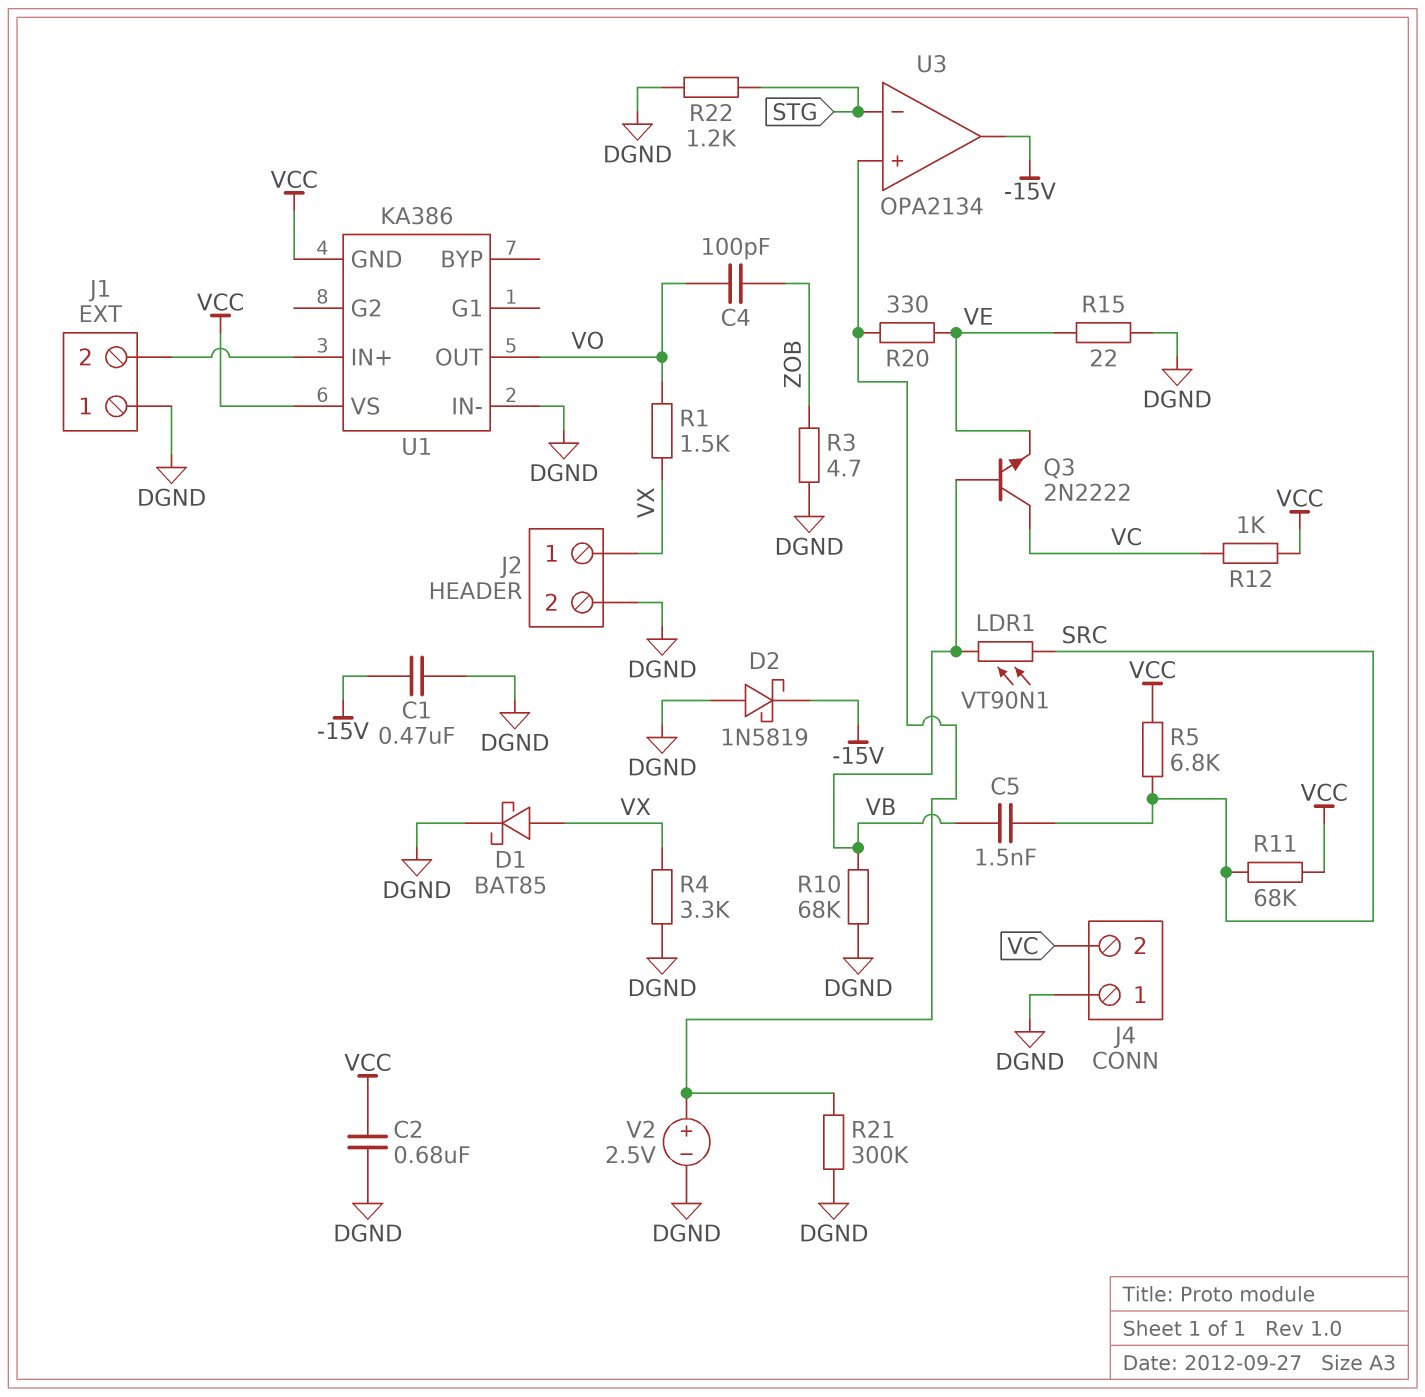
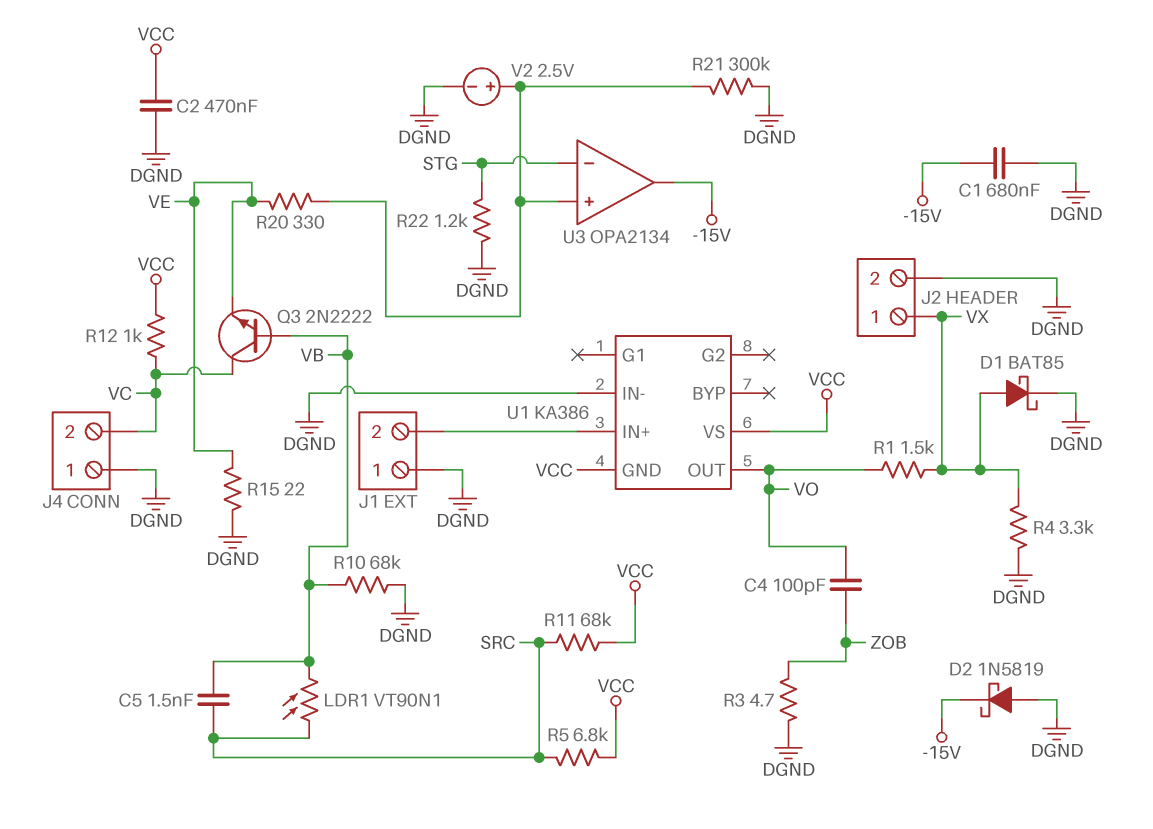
C1: 470nF (-15V, DGND) -> 680nF (-15V, DGND)
C2: 680nF (DGND, VCC) -> 470nF (DGND, VCC)

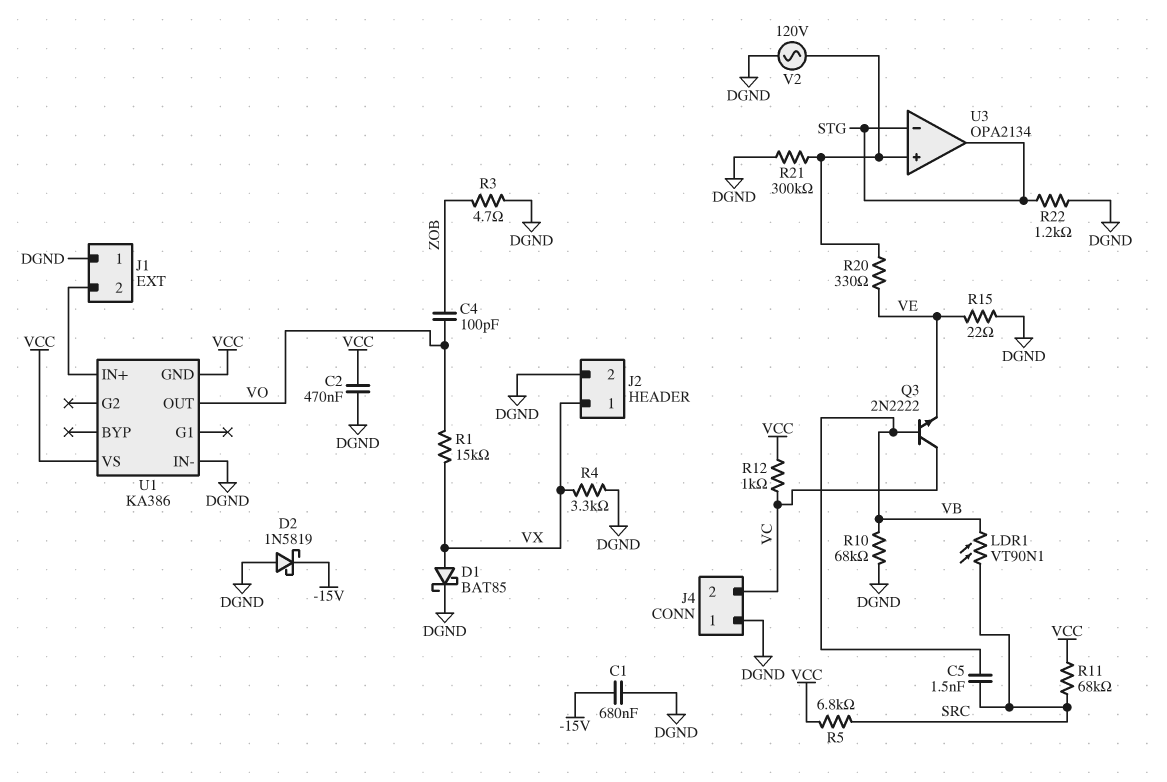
R1: 1.5k (VO, VX) -> 15k (VO, VX)
U3 pin out: -15V -> STG
V2: 2.5V (plus U3/in+, minus DGND) -> AC 120V (DGND, U3/in+)

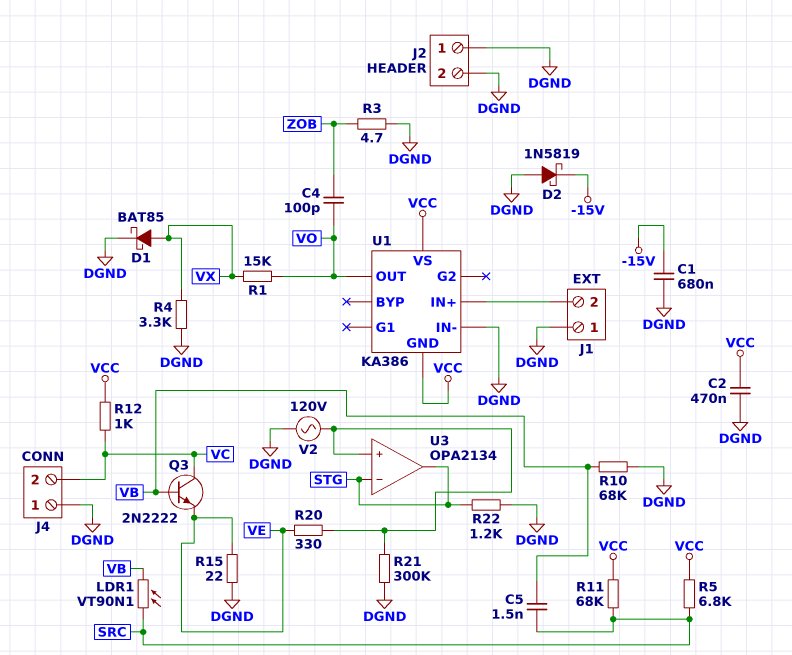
J2 pin 1: VX -> DGND

